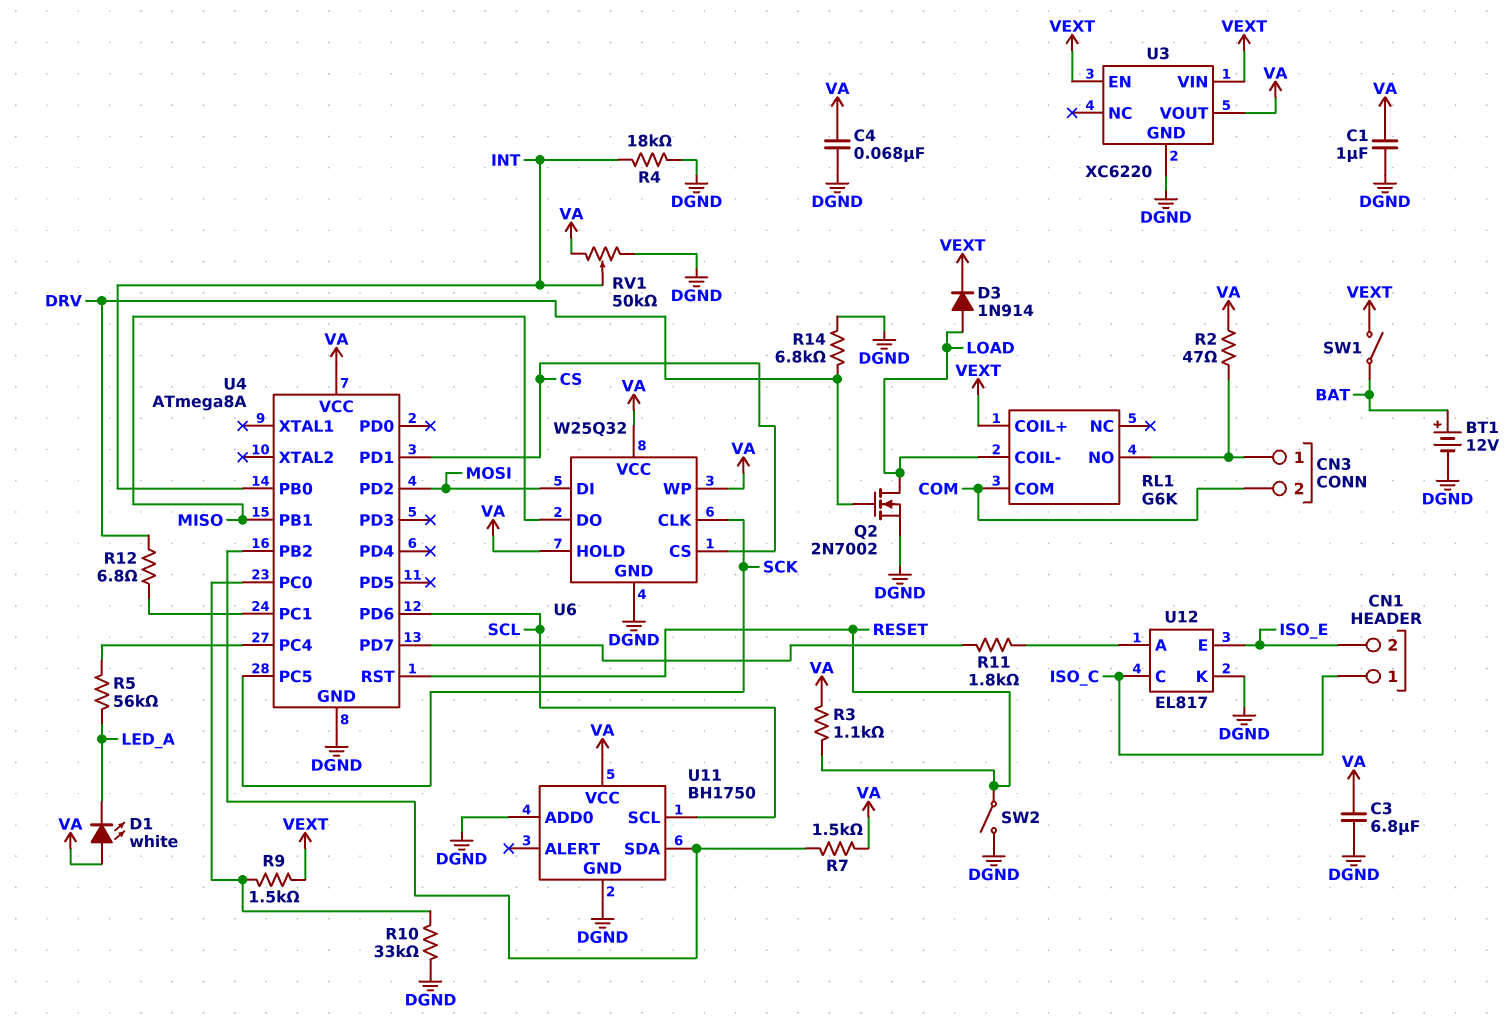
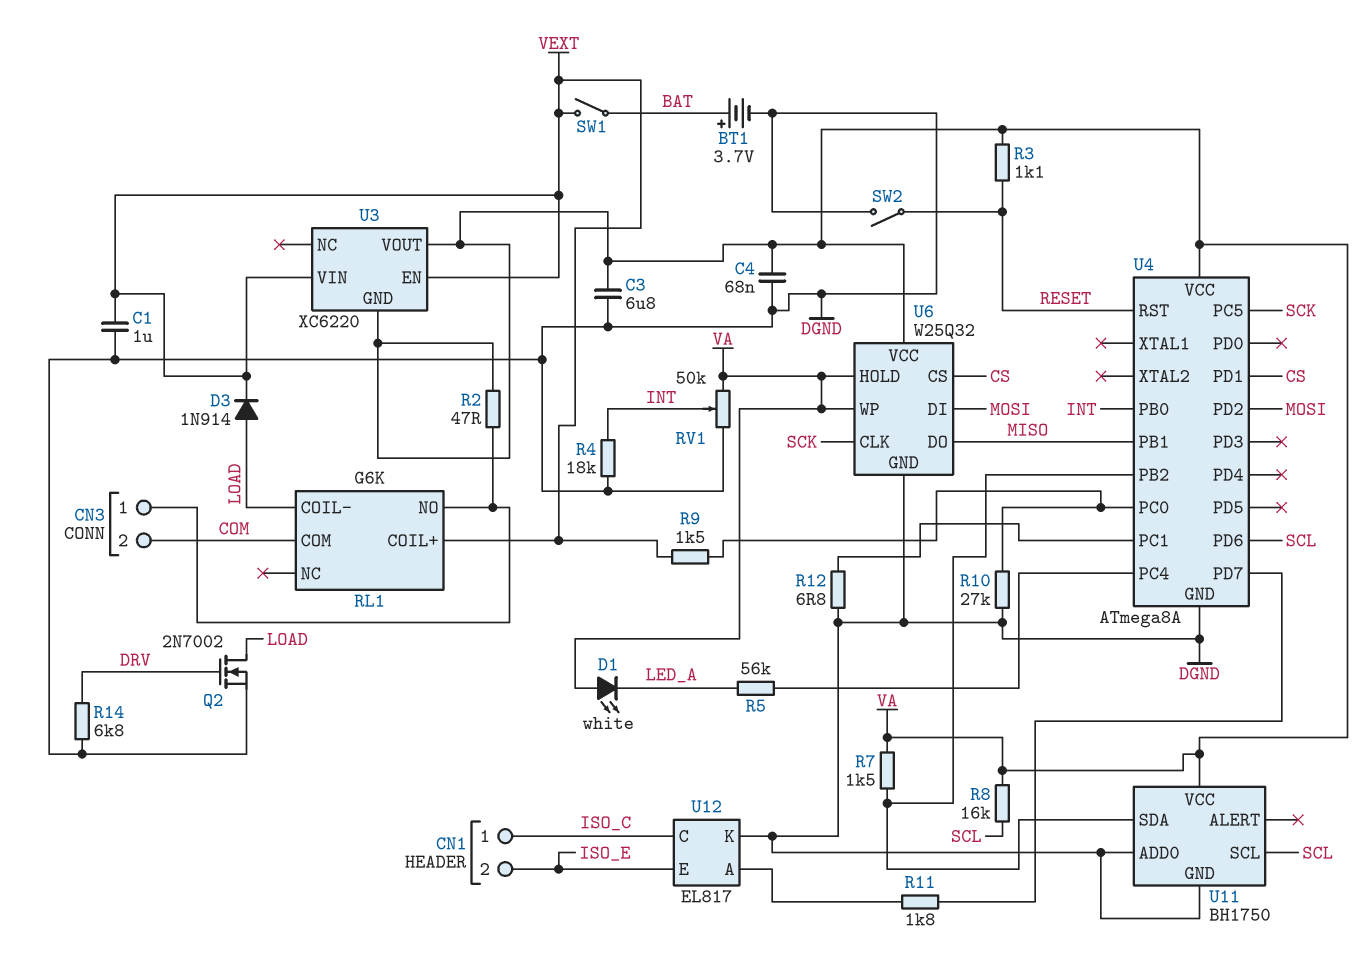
BT1: 12V (plus BAT, minus DGND) -> 3.7V (plus BAT, minus DGND)
C1: 1uF (DGND, VA) -> 1uF (DGND, VEXT)
R8: none -> 16k (SCL, VA)
R10: 33k (DGND, U4/PC0) -> 27k (DGND, U4/PC0)
R12: 6.8 (DRV, U4/PC1) -> 6.8 (DGND, U4/PC1)
U3 pin GND: DGND -> VA

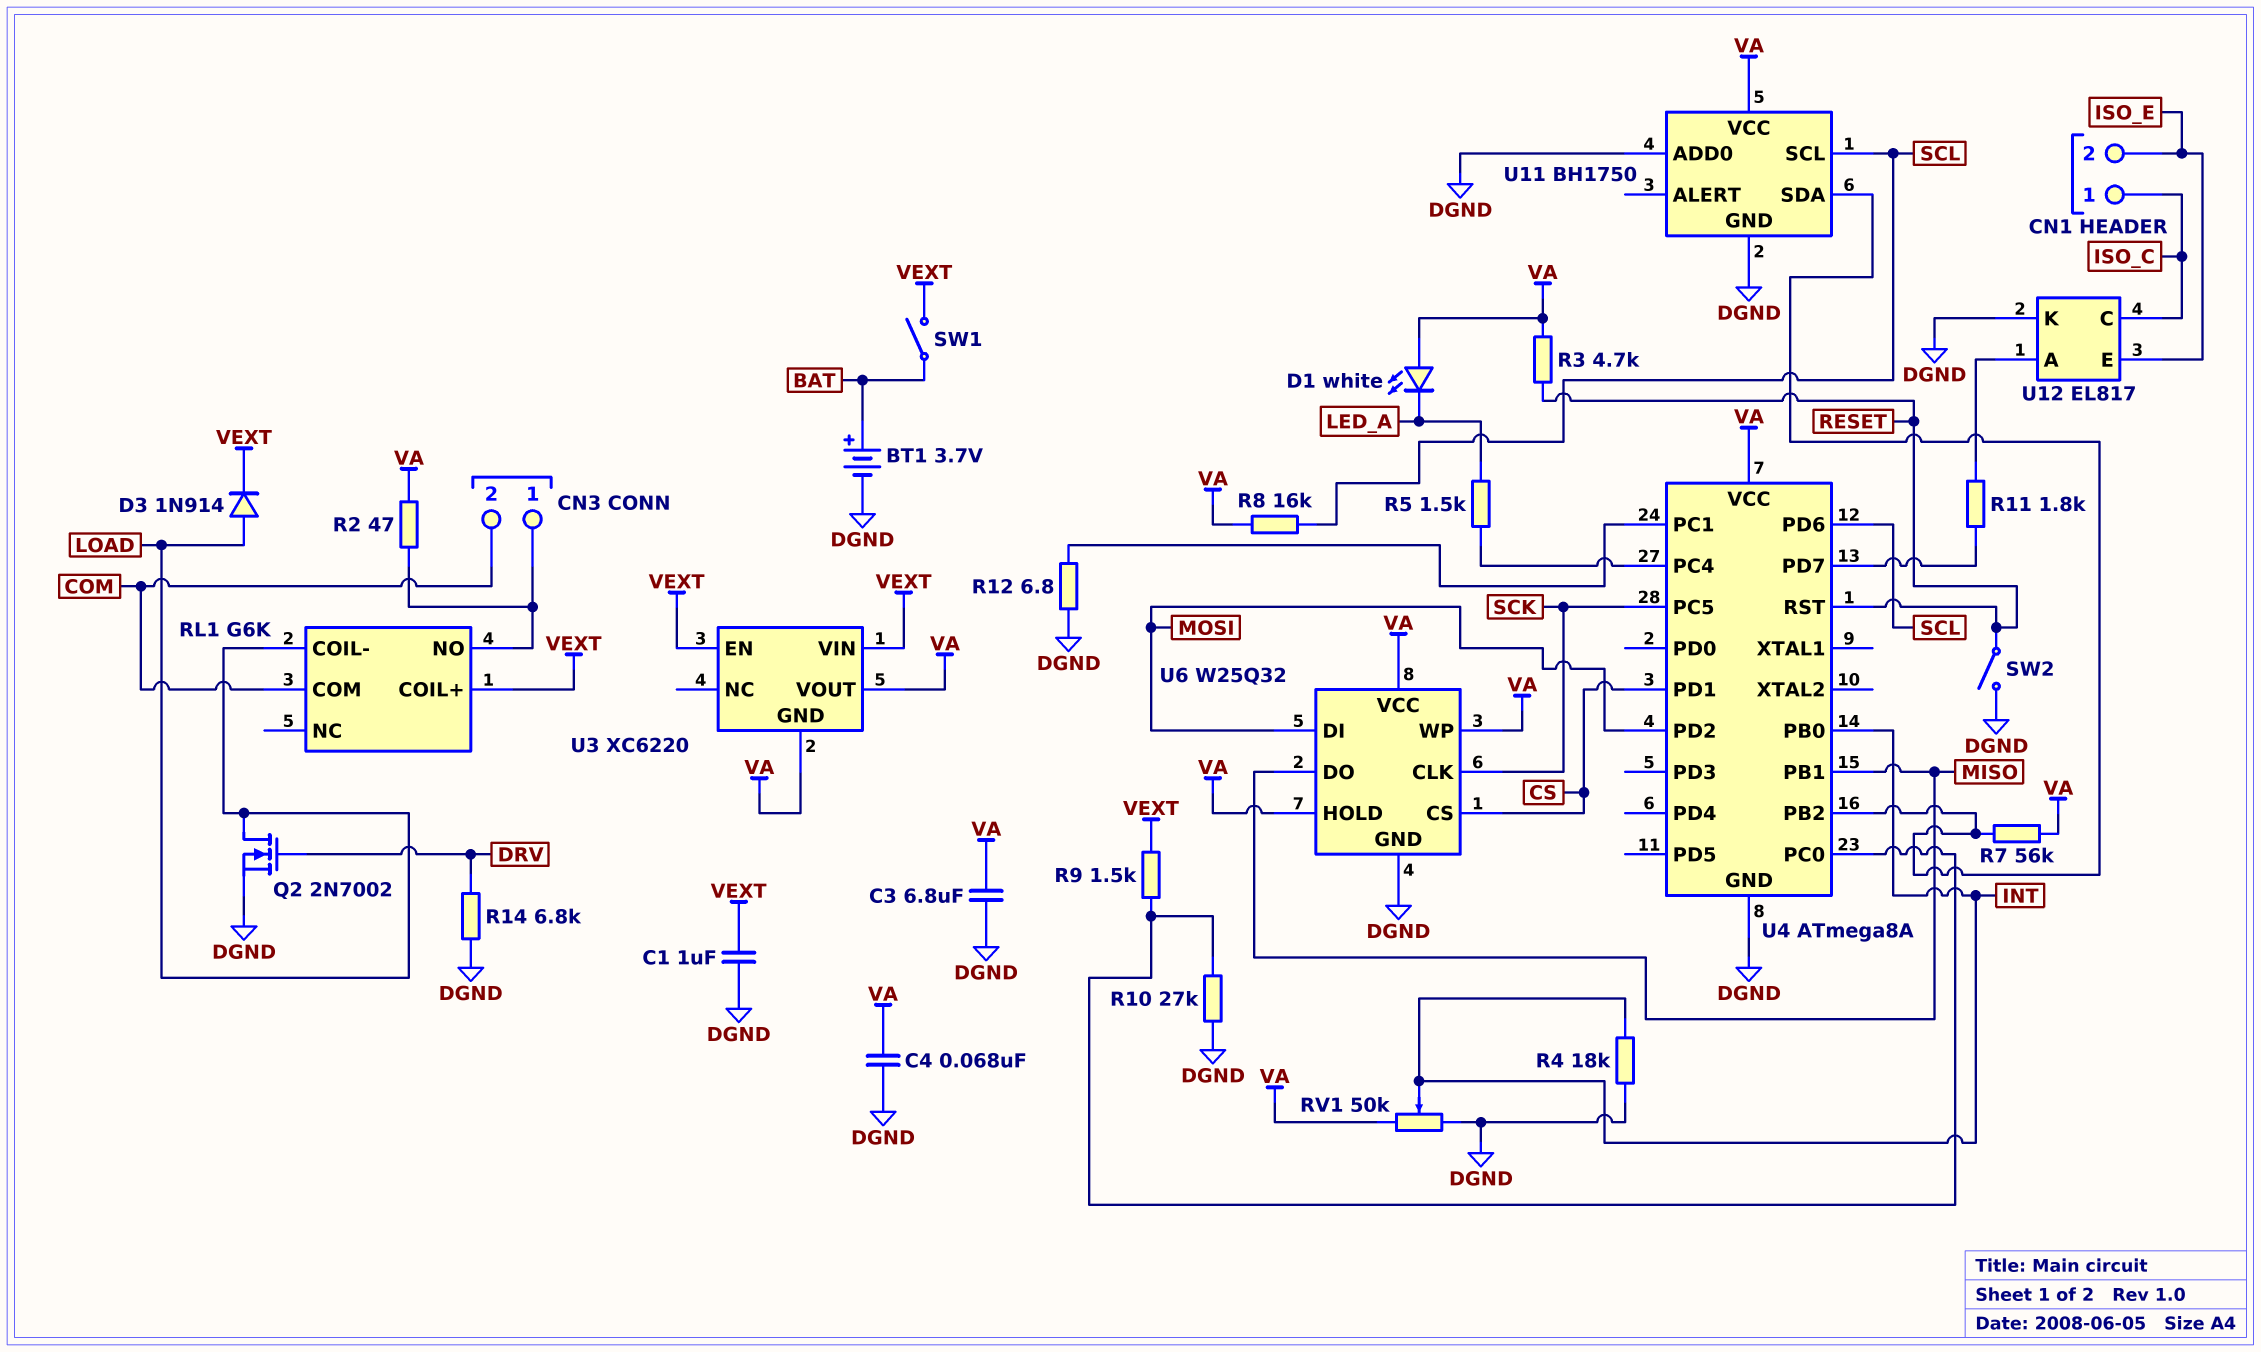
R3: 1.1k (RESET, VA) -> 4.7k (RESET, VA)
R5: 56k (LED_A, U4/PC4) -> 1.5k (LED_A, U4/PC4)
R7: 1.5k (U4/PB2, VA) -> 56k (U4/PB2, VA)

